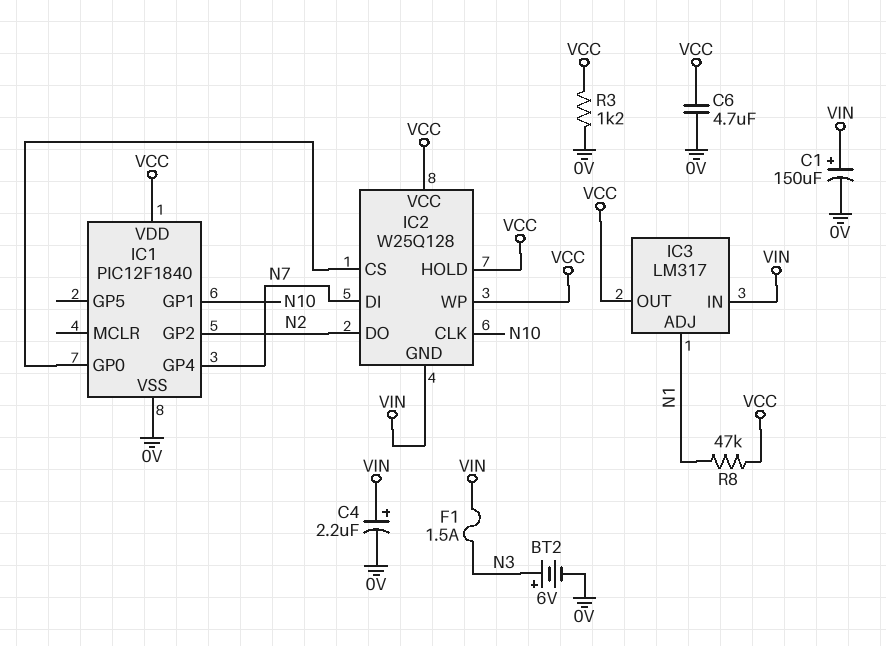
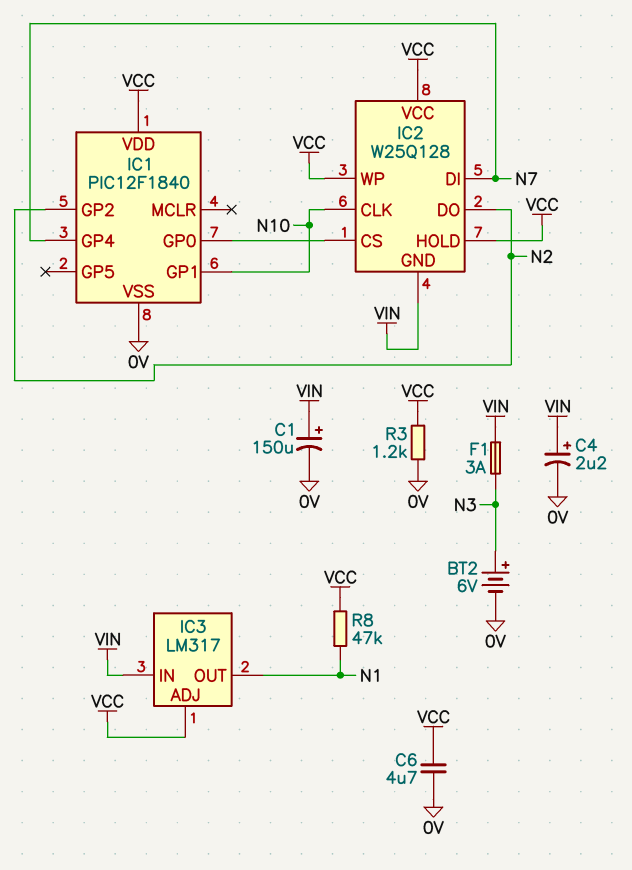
F1: 1.5A (N3, VIN) -> 3A (N3, VIN)
IC3 pin ADJ: N1 -> VCC
IC3 pin OUT: VCC -> N1

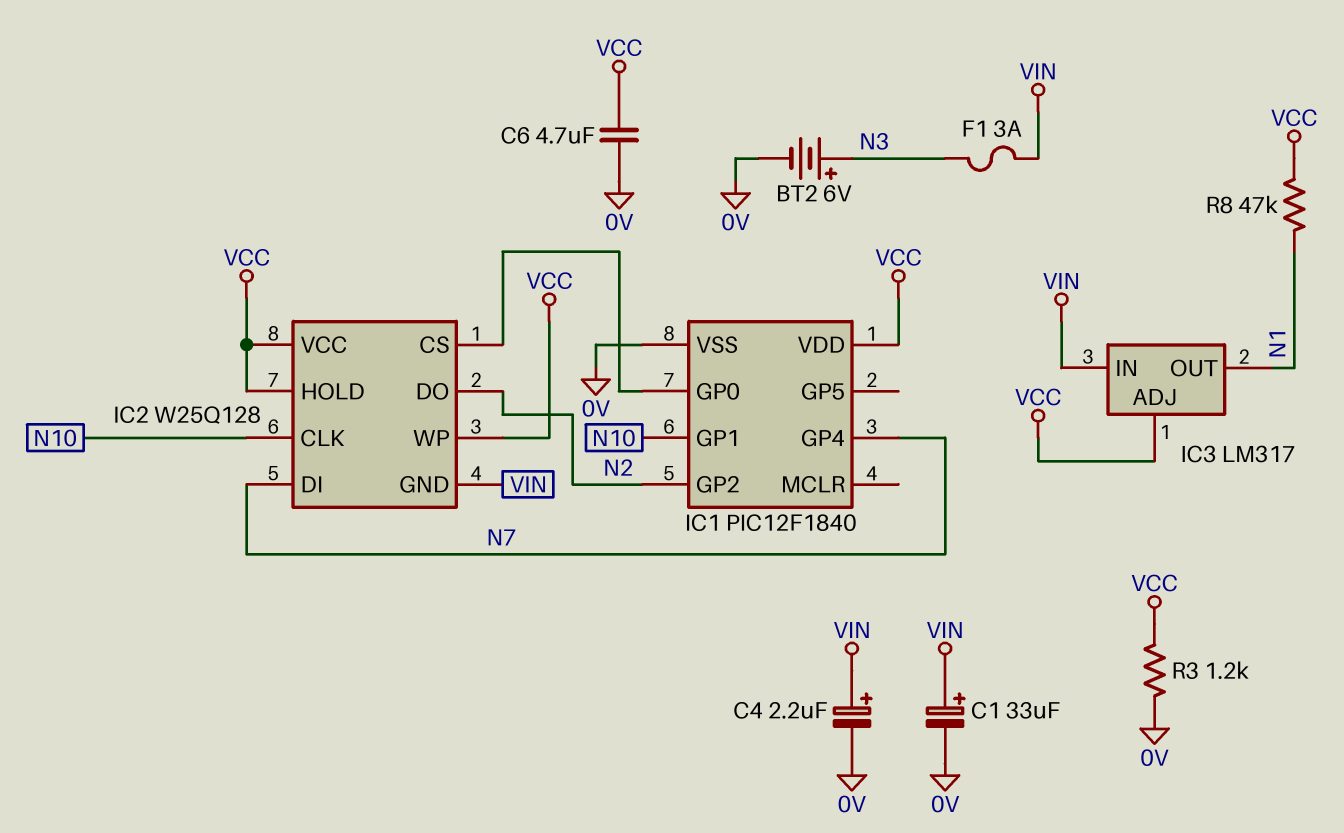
C1: 150uF (plus VIN, minus 0V) -> 33uF (plus VIN, minus 0V)

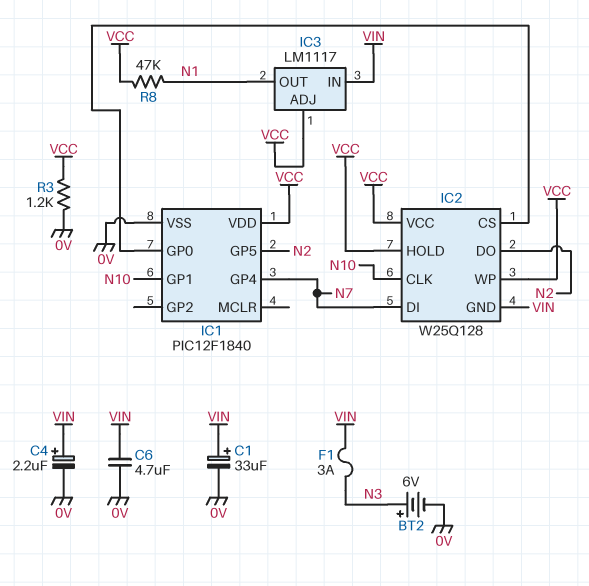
C6: 4.7uF (0V, VCC) -> 4.7uF (0V, VIN)
IC1 pin GP2: N2 -> none
IC1 pin GP5: none -> N2
IC3: LM317 -> LM1117

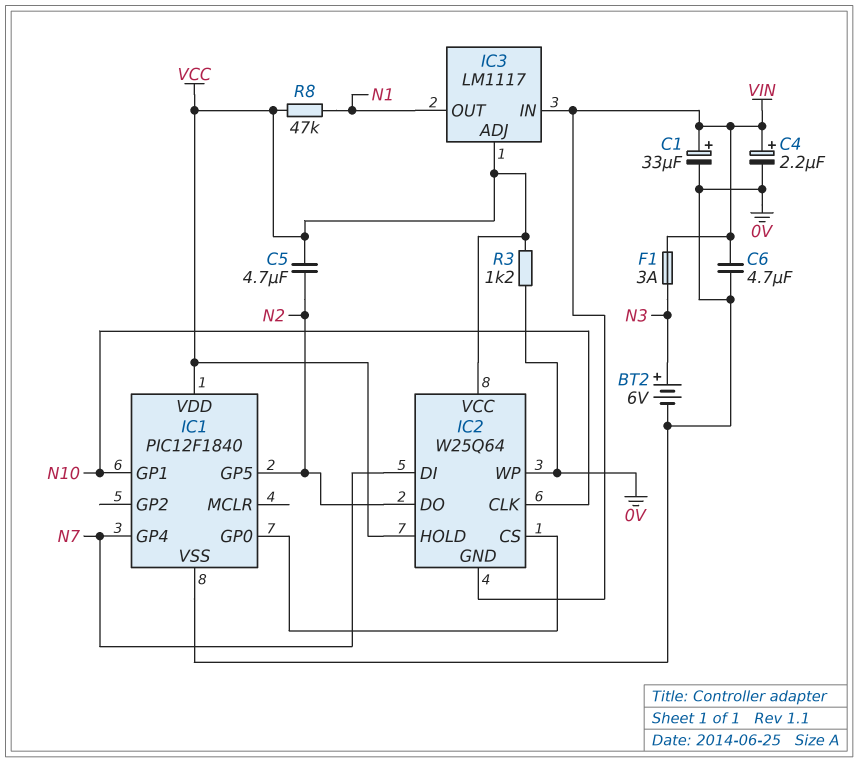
C5: none -> 4.7uF (N2, VCC)
IC2: W25Q128 -> W25Q64
IC2 pin WP: VCC -> 0V

